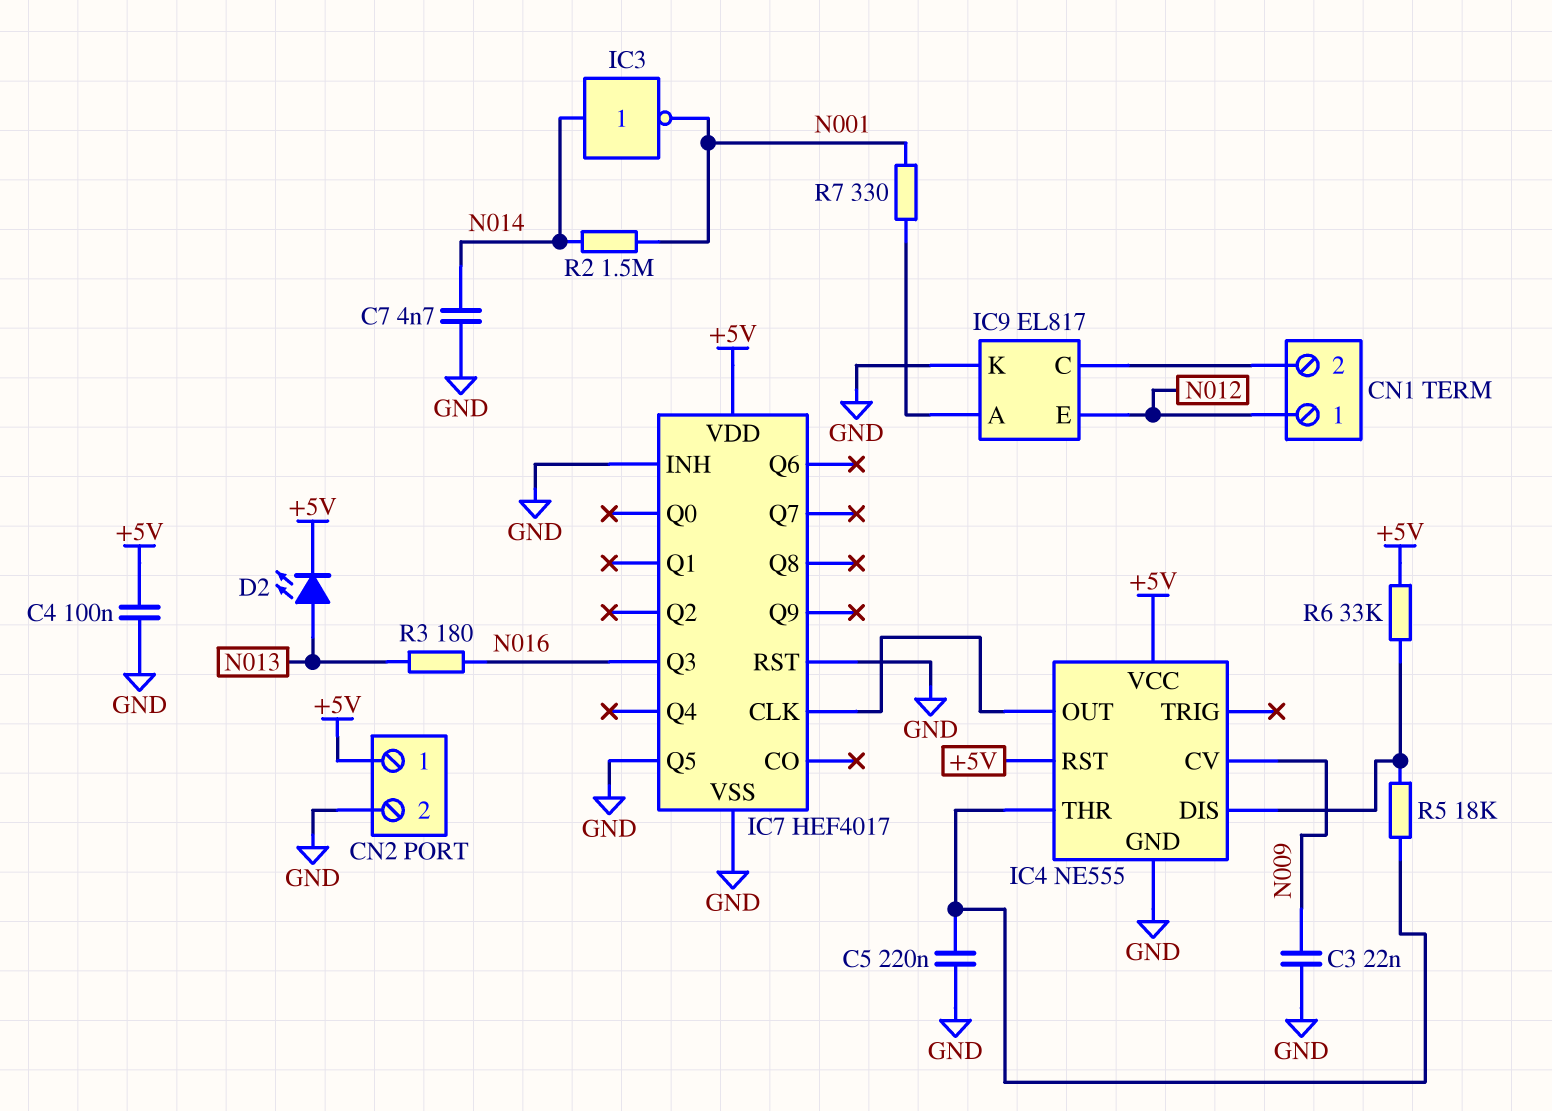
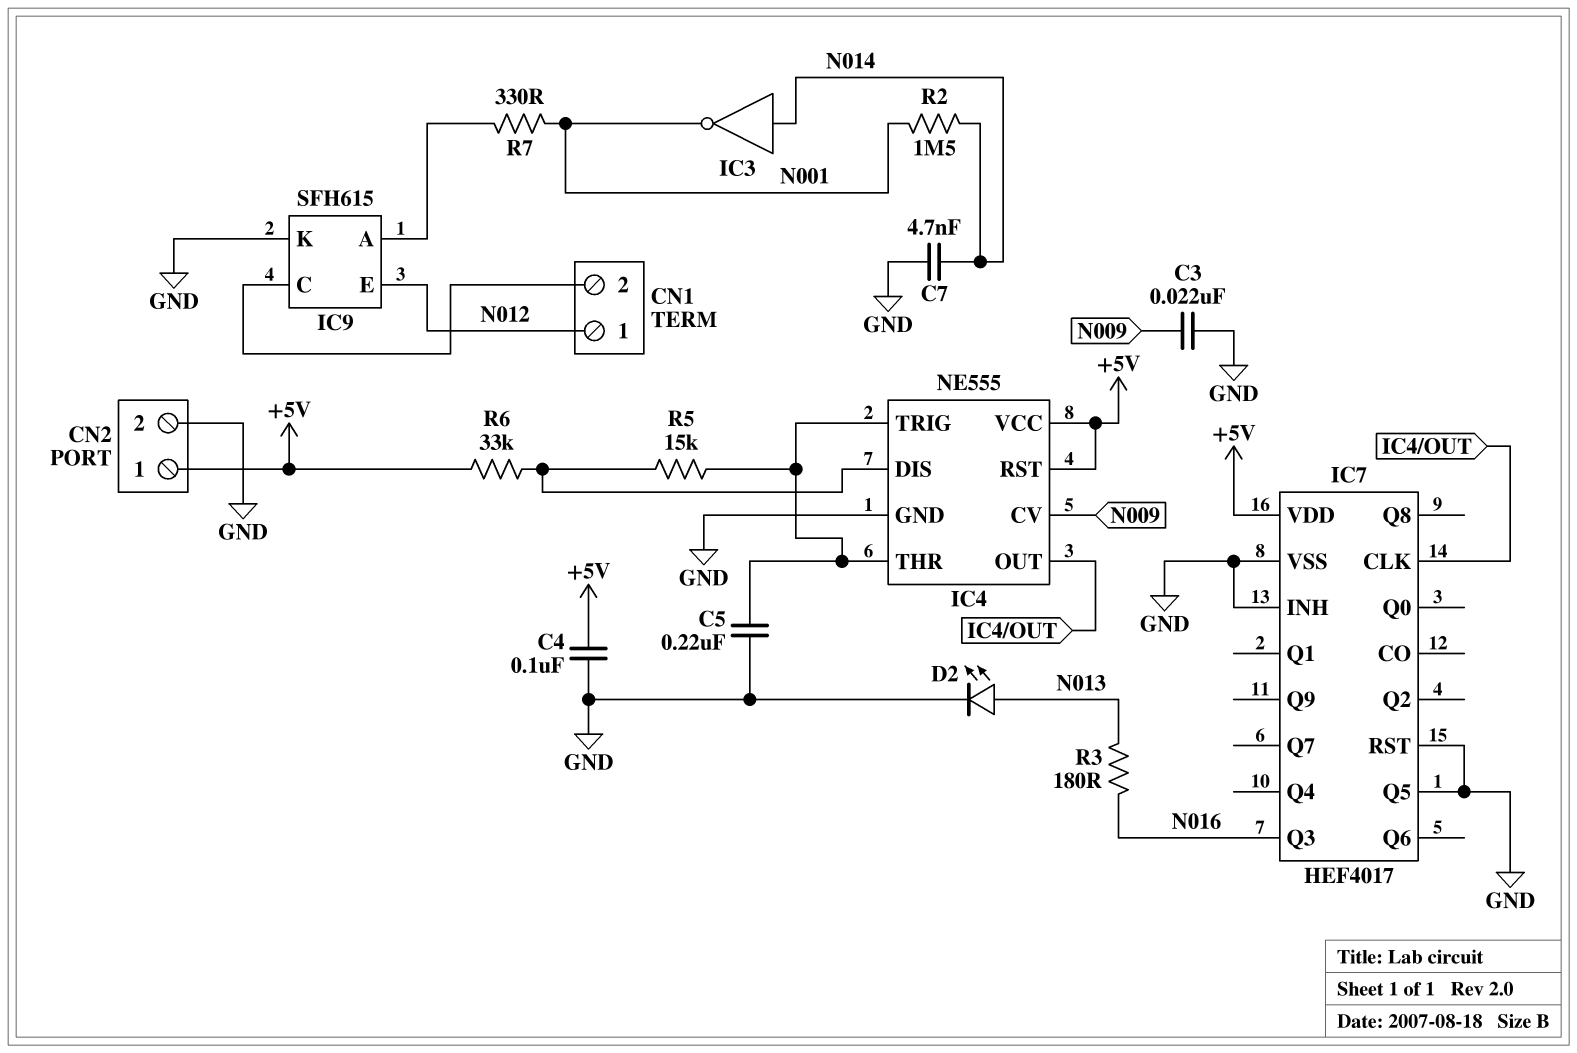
D2: LED (A N013, K +5V) -> LED (A N013, K GND)
IC4 pin TRIG: none -> IC4/THR
IC9: EL817 -> SFH615
R5: 18k (IC4/DIS, IC4/THR) -> 15k (IC4/DIS, IC4/THR)

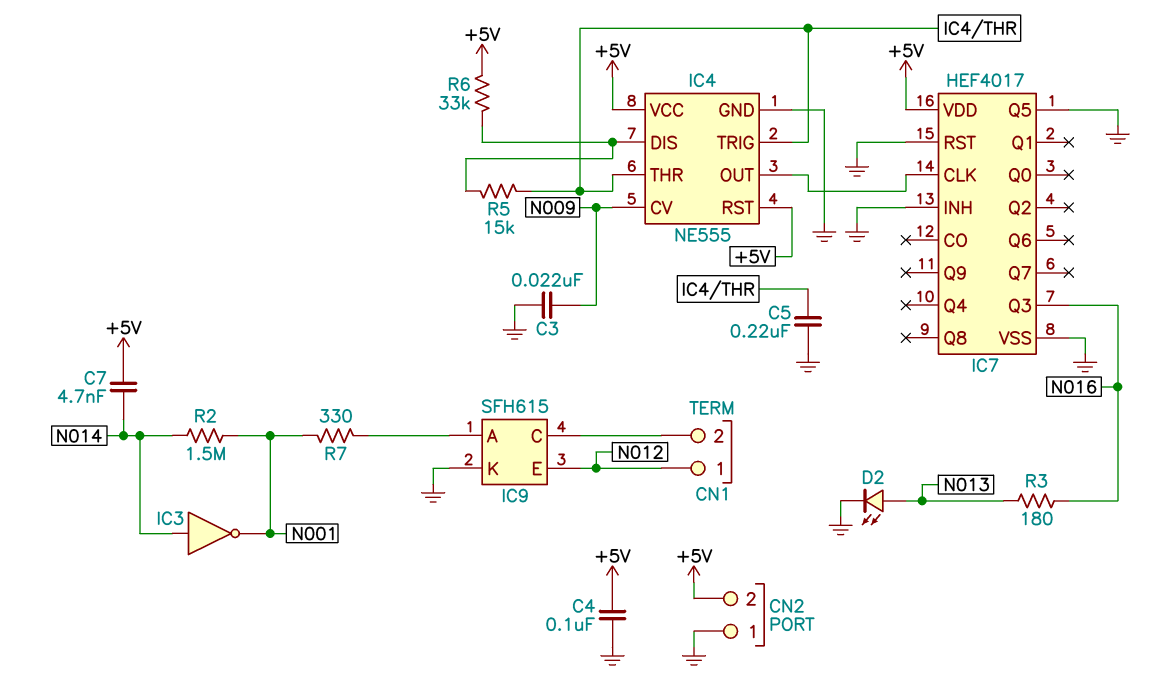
C7: 4.7nF (GND, N014) -> 4.7nF (+5V, N014)
CN2 pin 1: +5V -> GND
CN2 pin 2: GND -> +5V

